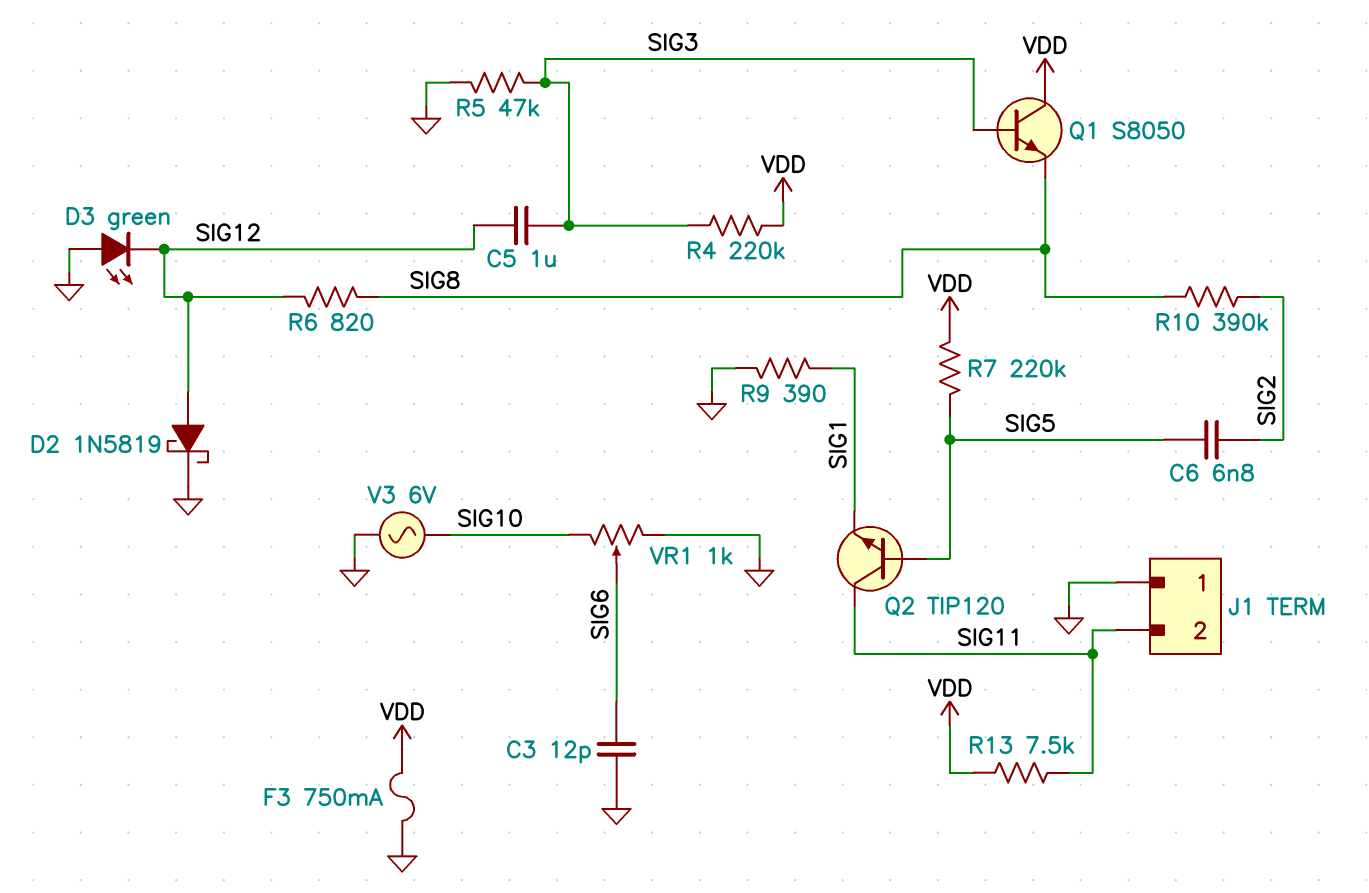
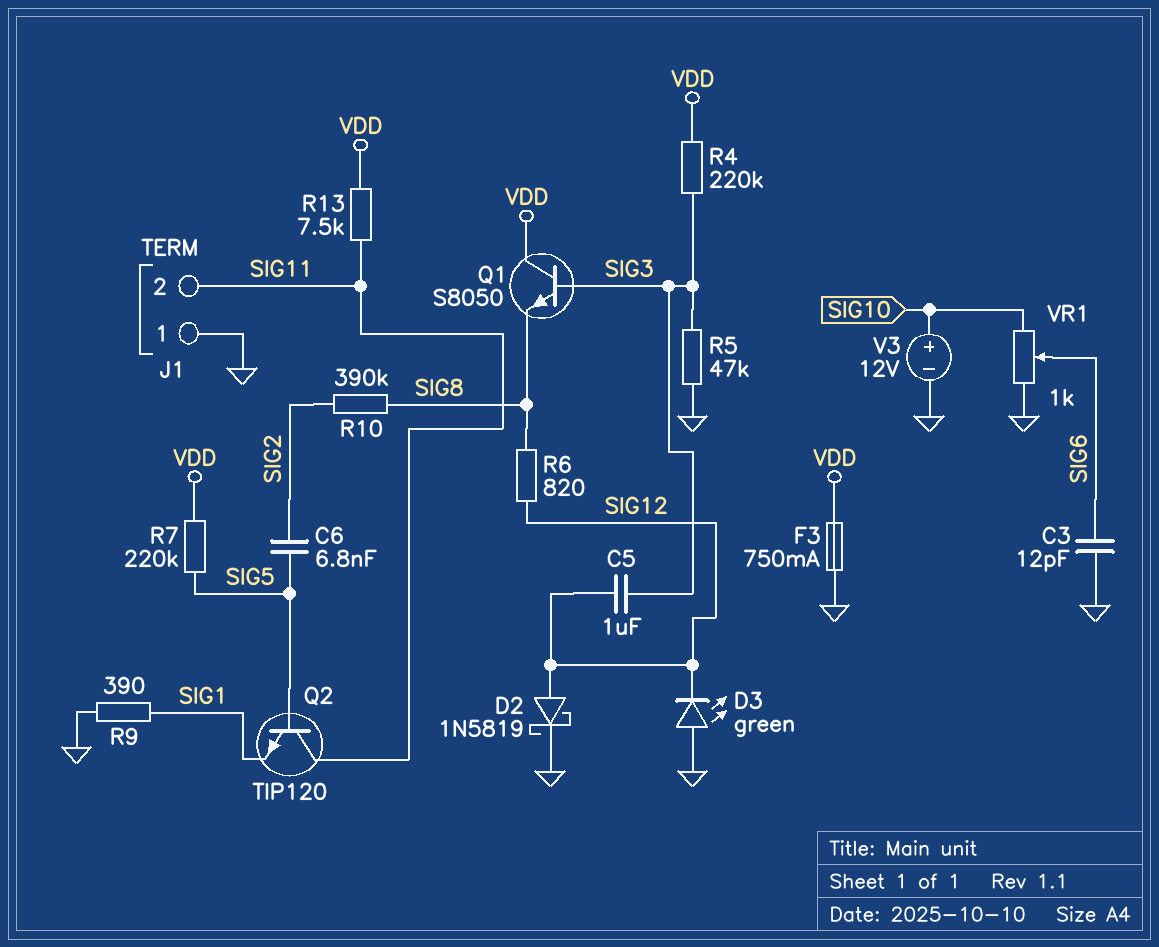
V3: AC 6V (GND, SIG10) -> 12V (plus SIG10, minus GND)

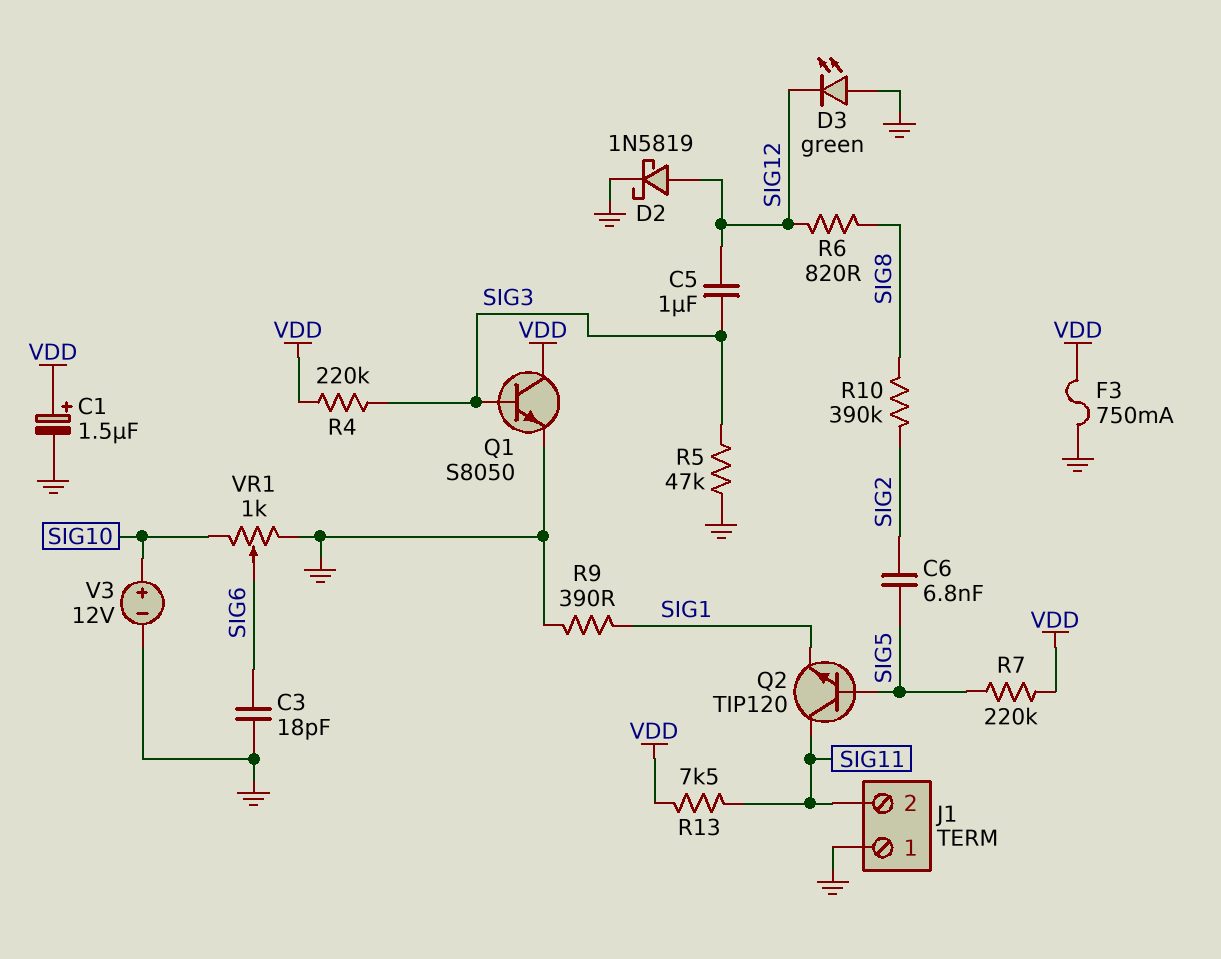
C1: none -> 1.5uF (plus VDD, minus GND)
C3: 12pF (GND, SIG6) -> 18pF (GND, SIG6)
Q1: NPN S8050 (B SIG3, C VDD, E SIG8) -> NPN S8050 (B SIG3, C VDD, E GND)

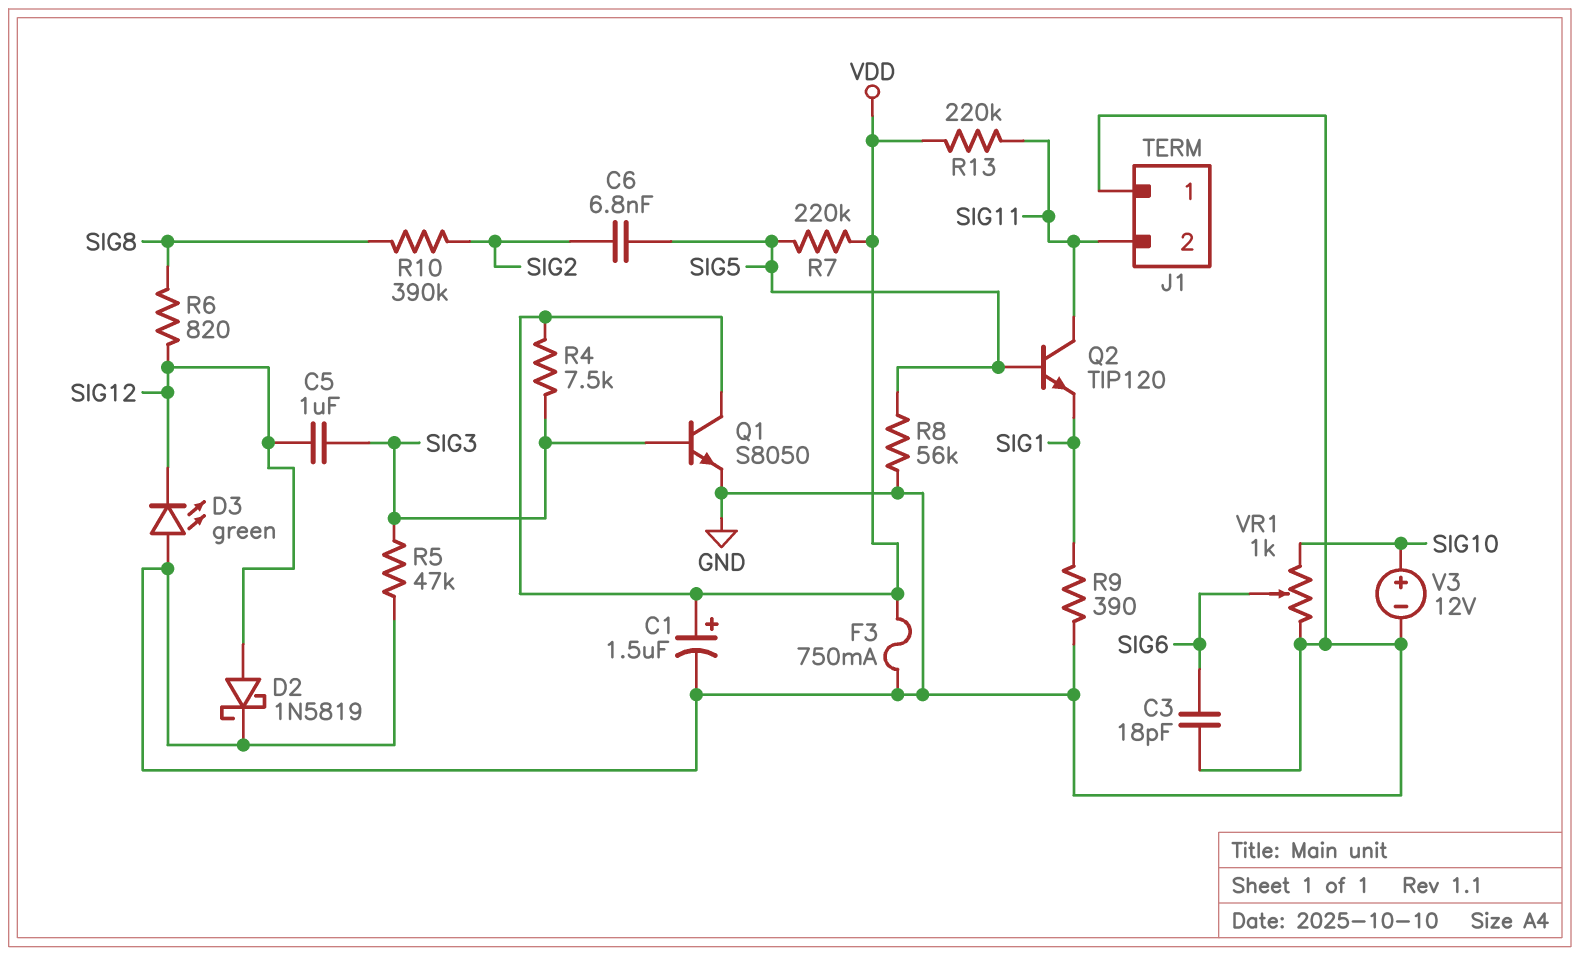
R4: 220k (SIG3, VDD) -> 7.5k (SIG3, VDD)
R8: none -> 56k (GND, SIG5)
R13: 7.5k (SIG11, VDD) -> 220k (SIG11, VDD)

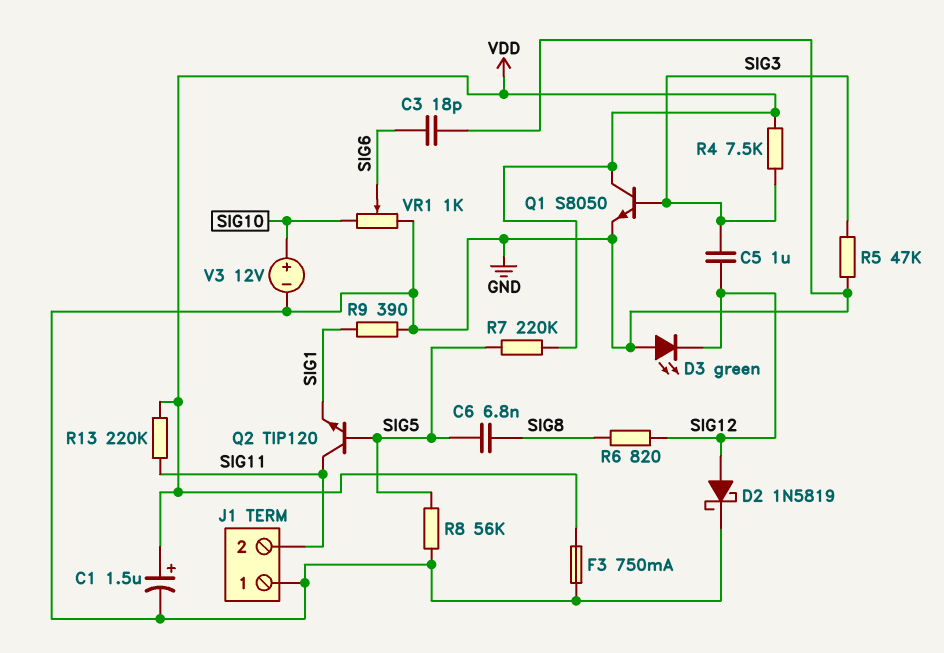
C6: 6.8nF (SIG2, SIG5) -> 6.8nF (SIG5, SIG8)
R10: 390k (SIG2, SIG8) -> none

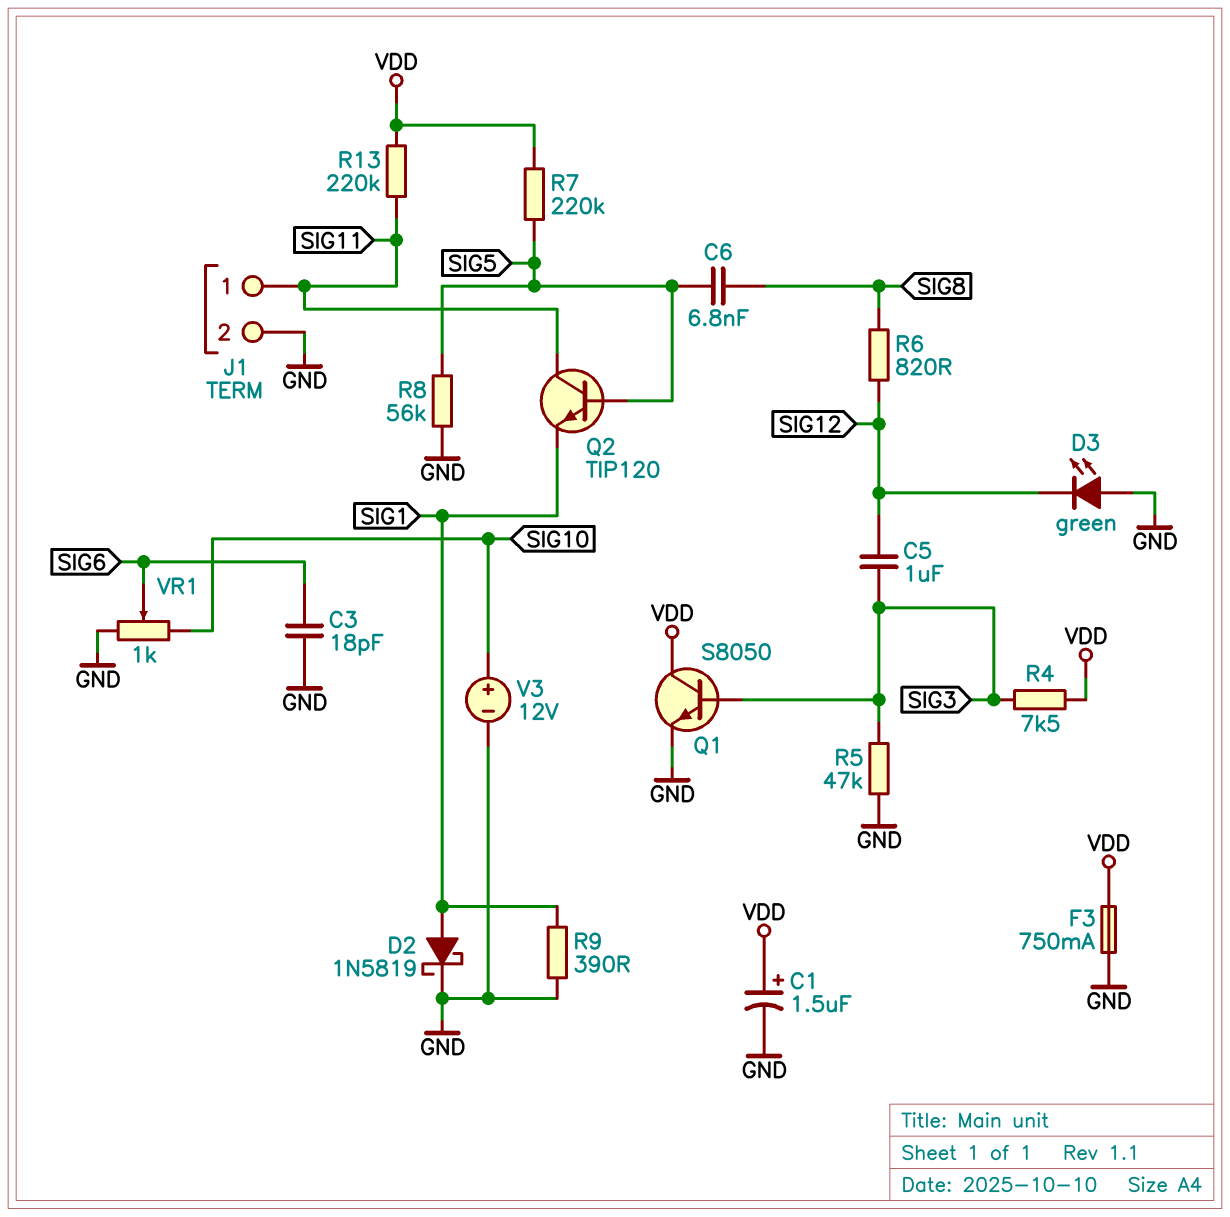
D2: schottky 1N5819 (A SIG12, K GND) -> schottky 1N5819 (A SIG1, K GND)
J1 pin 1: GND -> SIG11
J1 pin 2: SIG11 -> GND

